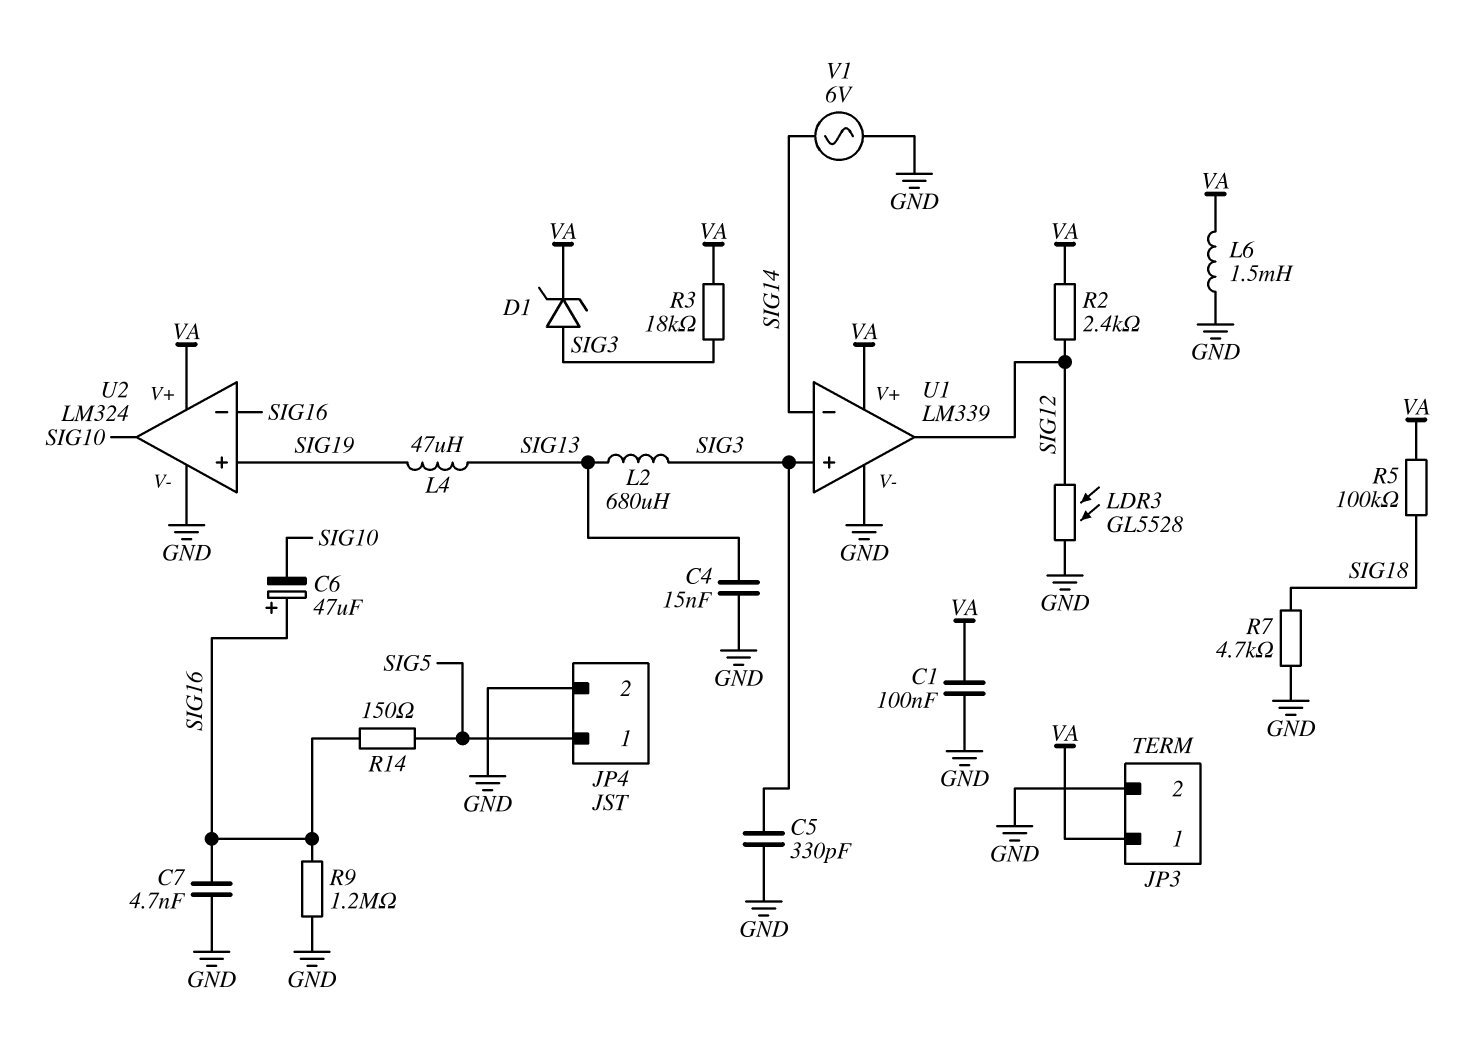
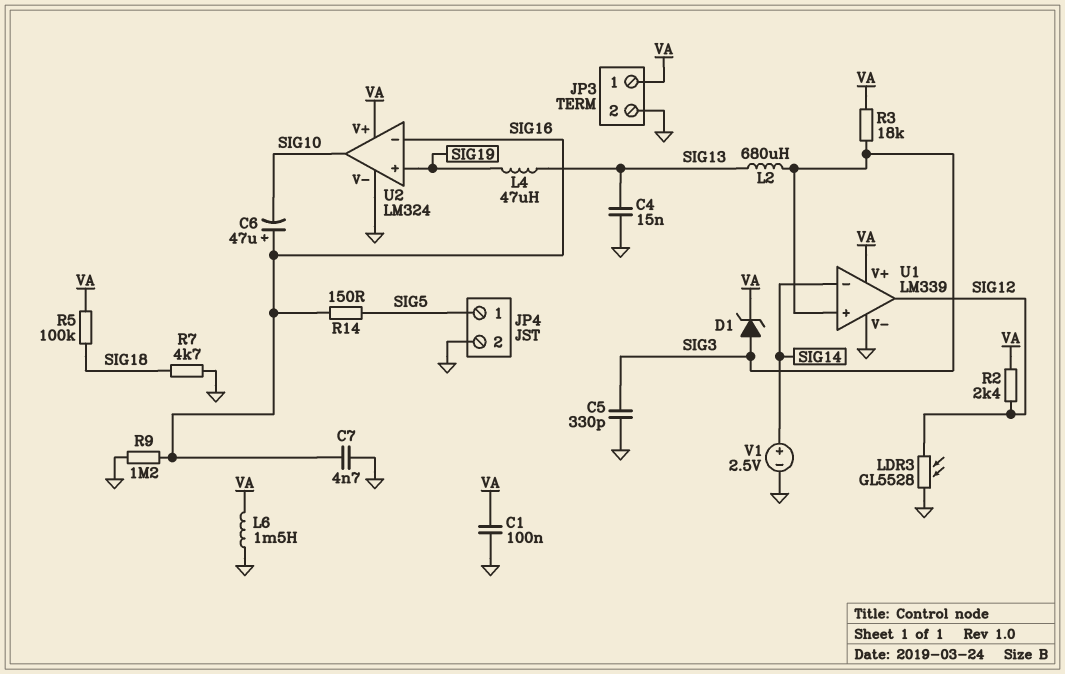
V1: AC 6V (GND, SIG14) -> 2.5V (plus SIG14, minus GND)

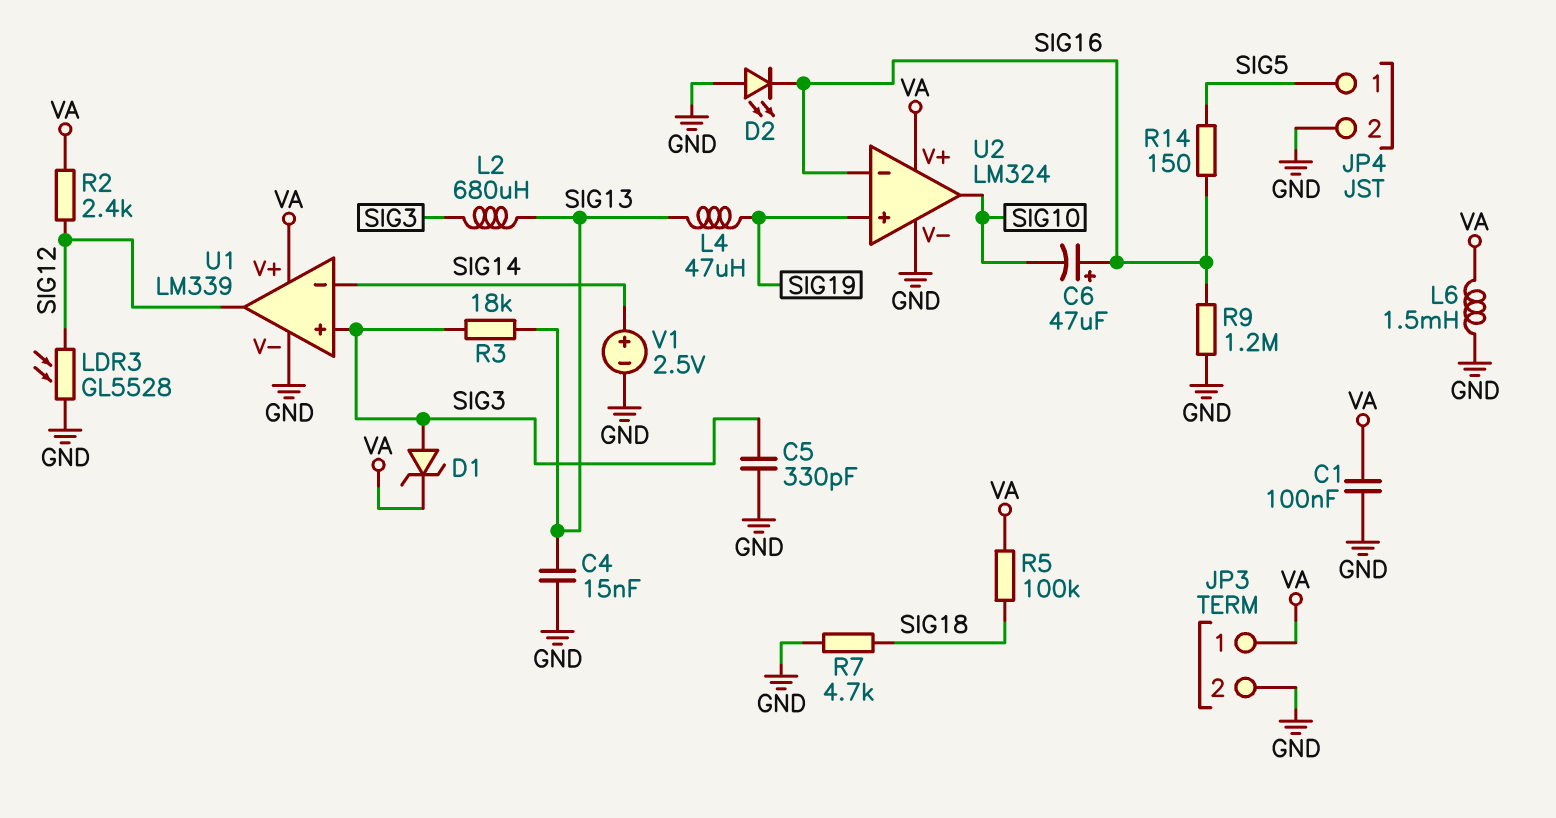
C7: 4.7nF (GND, SIG16) -> none
D2: none -> LED (A GND, K SIG16)
R3: 18k (SIG3, VA) -> 18k (SIG3, SIG13)

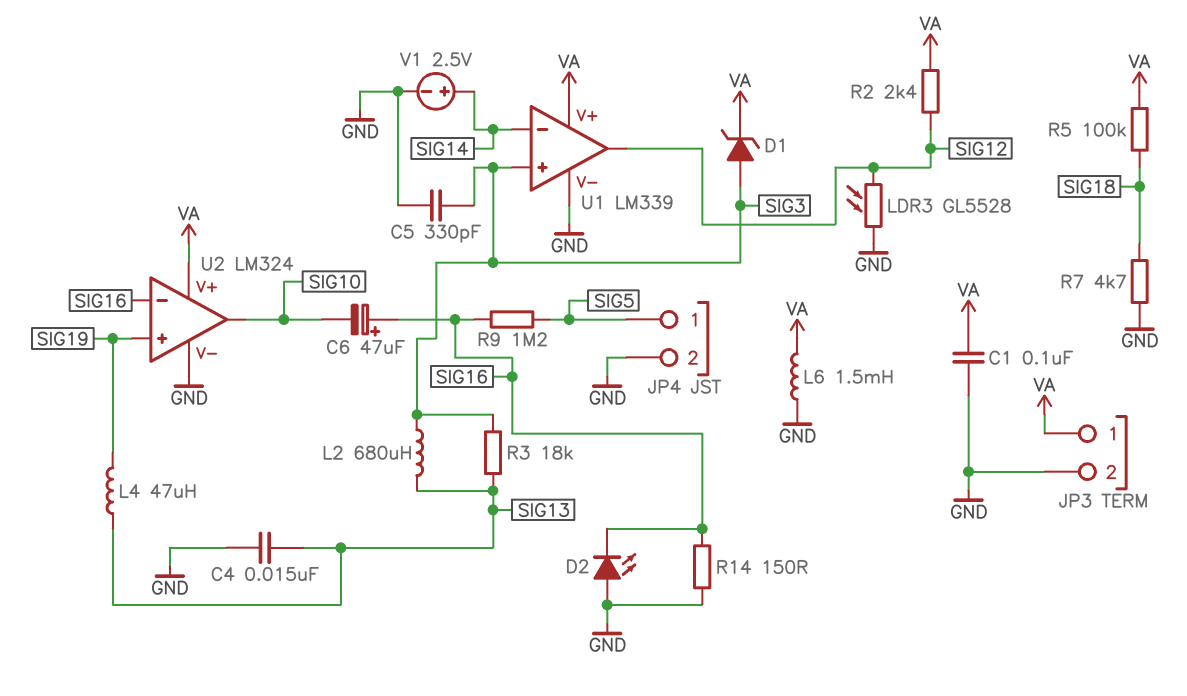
R9: 1.2M (GND, SIG16) -> 1.2M (SIG5, SIG16)
R14: 150 (SIG5, SIG16) -> 150 (GND, SIG16)

